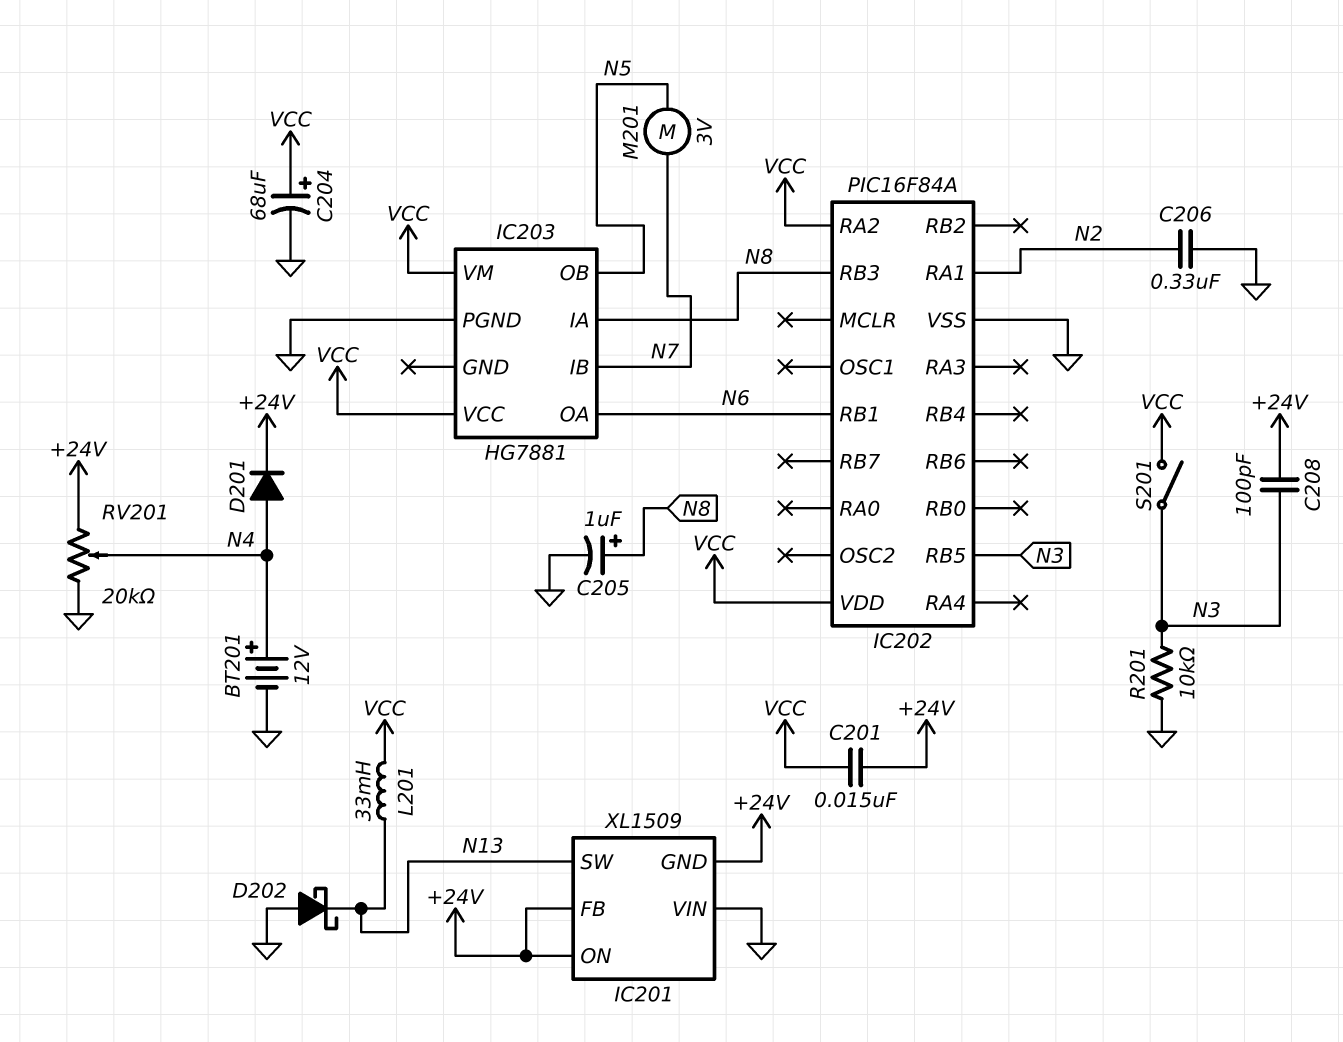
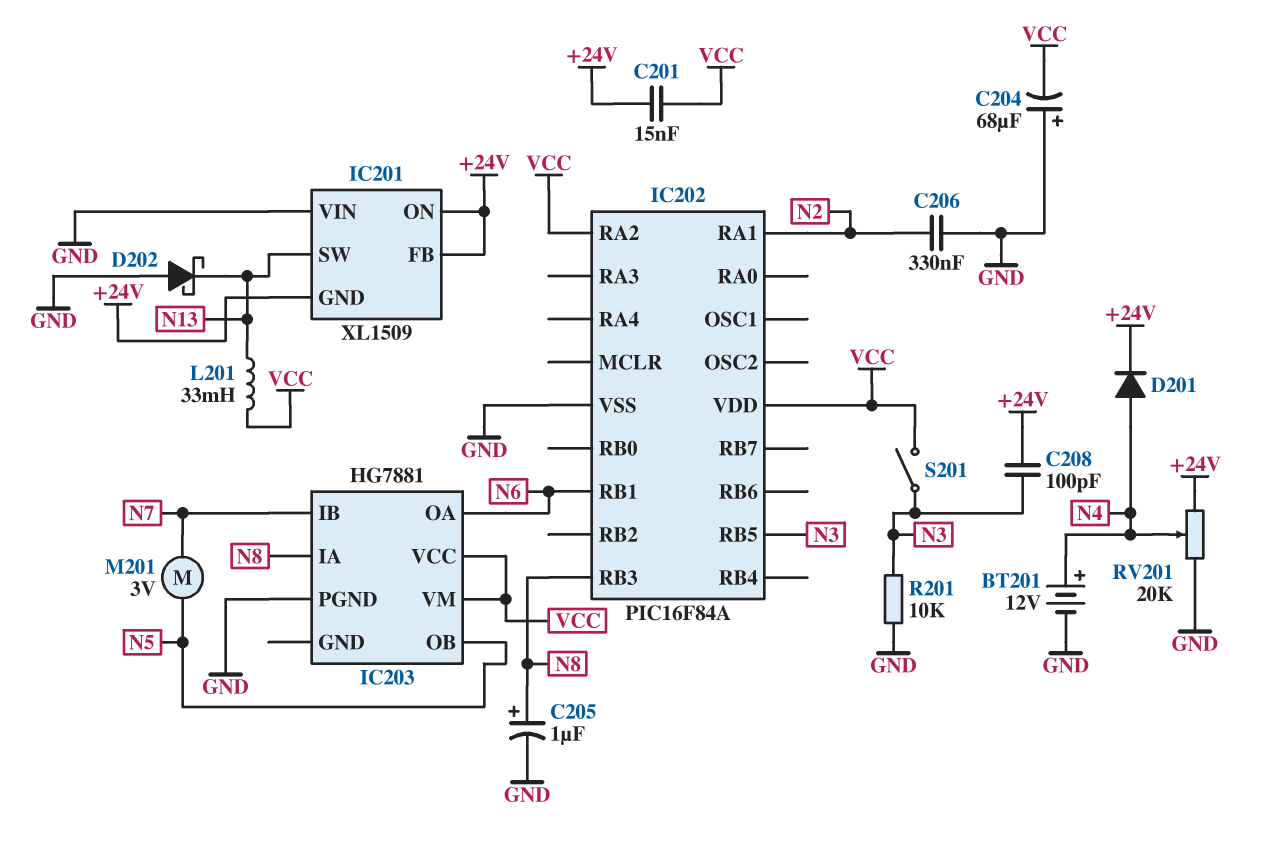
C204: 68uF (plus VCC, minus GND) -> 68uF (plus GND, minus VCC)

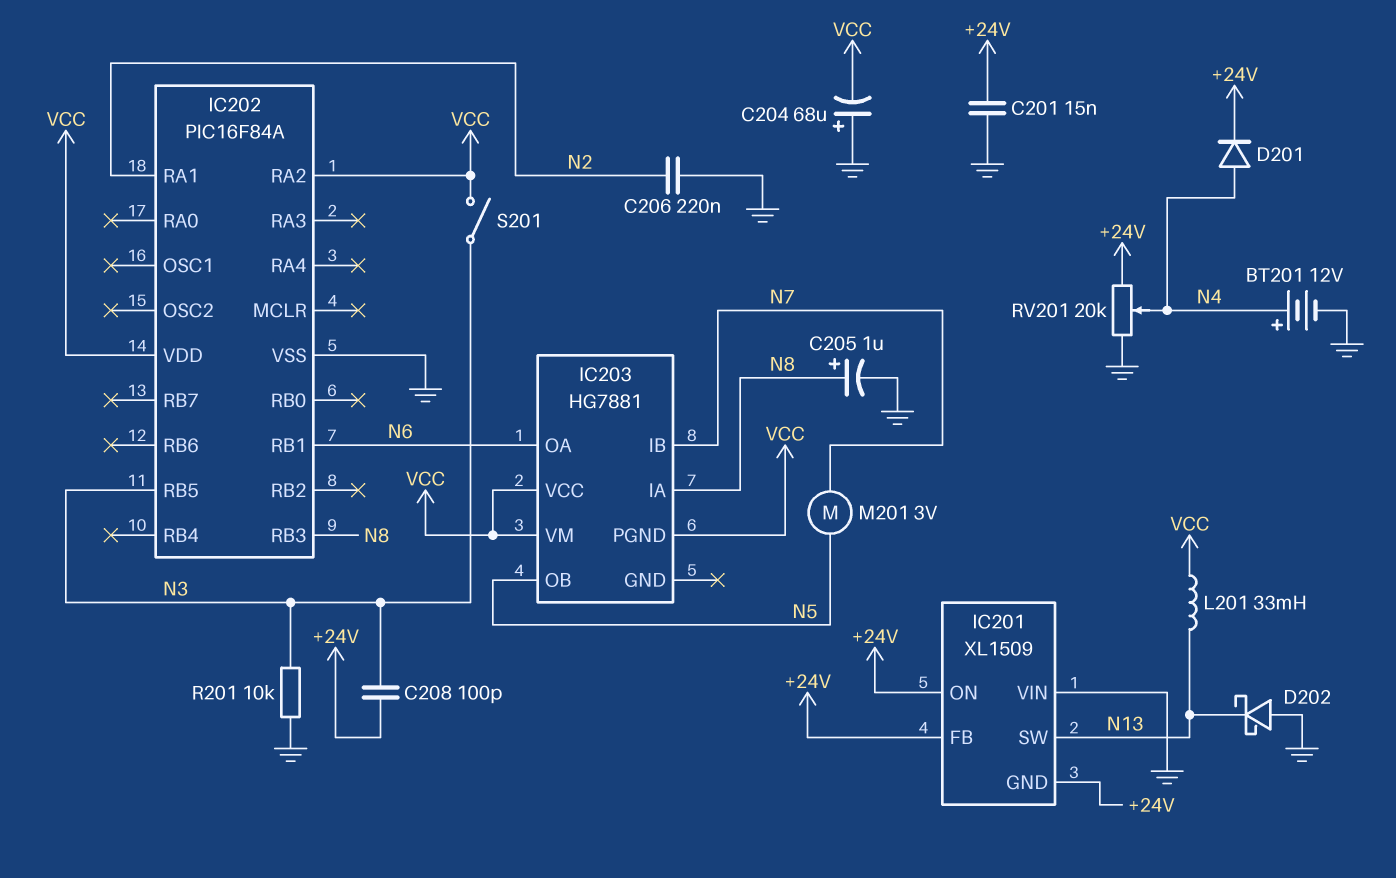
C201: 15nF (+24V, VCC) -> 15nF (+24V, GND)
C206: 330nF (GND, N2) -> 220nF (GND, N2)
IC203 pin PGND: GND -> VCC

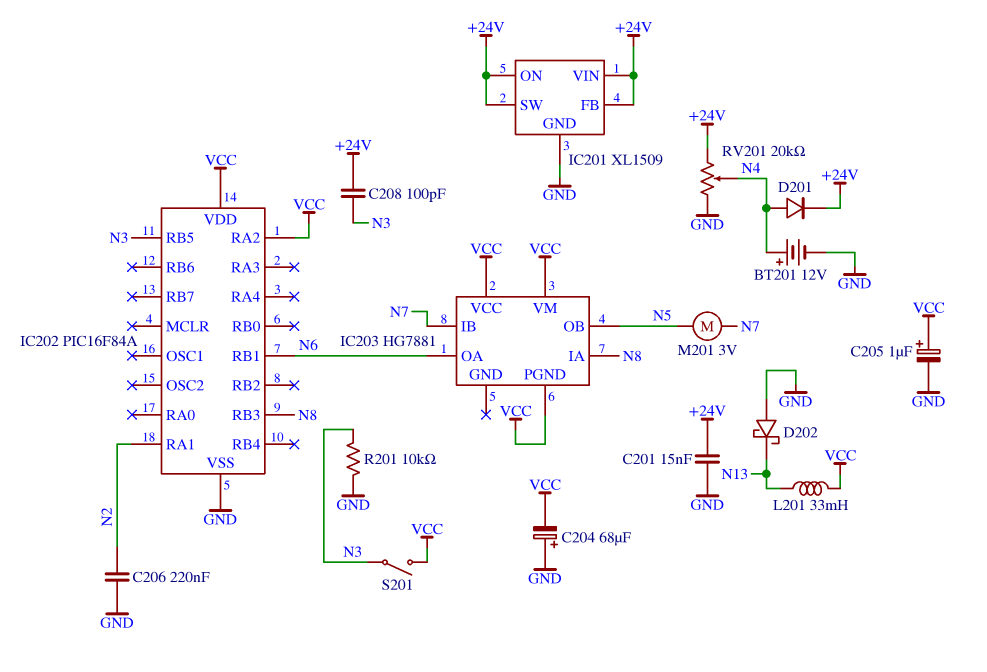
C205: 1uF (plus N8, minus GND) -> 1uF (plus VCC, minus GND)
IC201 pin GND: +24V -> GND
IC201 pin SW: N13 -> +24V
IC201 pin VIN: GND -> +24V

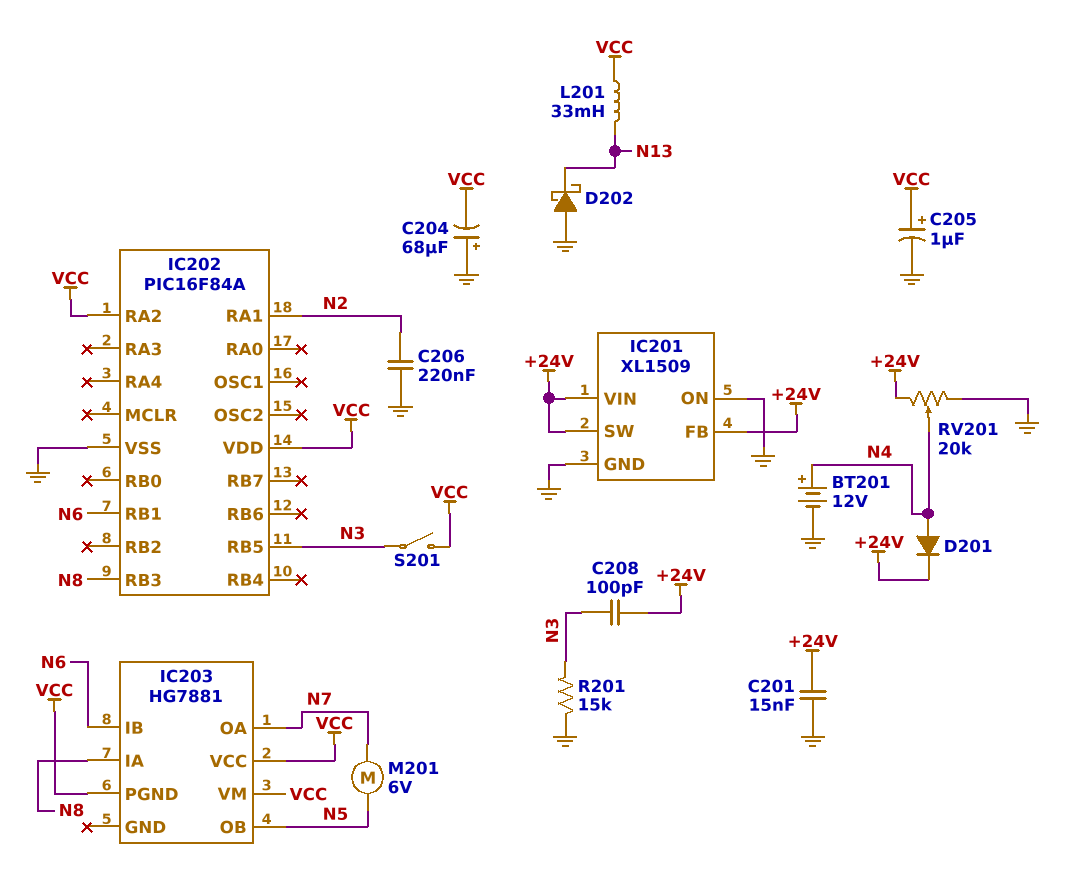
IC201 pin ON: +24V -> GND
IC203 pin IB: N7 -> N6
IC203 pin OA: N6 -> N7
M201: motor 3V (N5, N7) -> motor 6V (N5, N7)
R201: 10k (GND, N3) -> 15k (GND, N3)

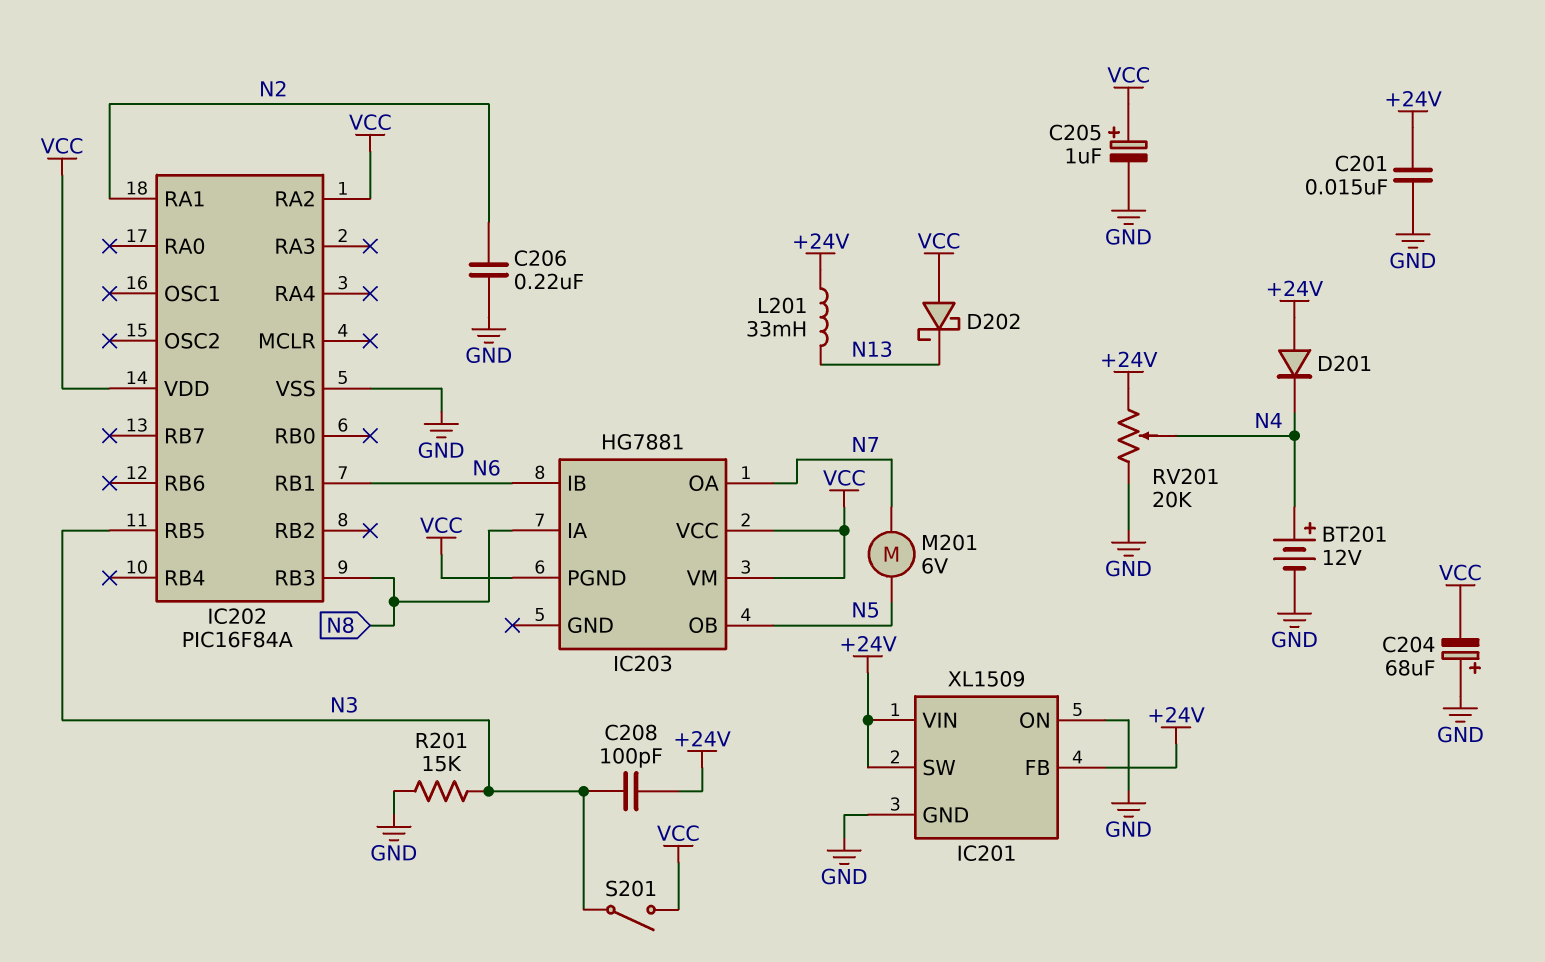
D201: diode (A N4, K +24V) -> diode (A +24V, K N4)
D202: schottky (A GND, K N13) -> schottky (A VCC, K N13)
L201: 33mH (N13, VCC) -> 33mH (+24V, N13)

